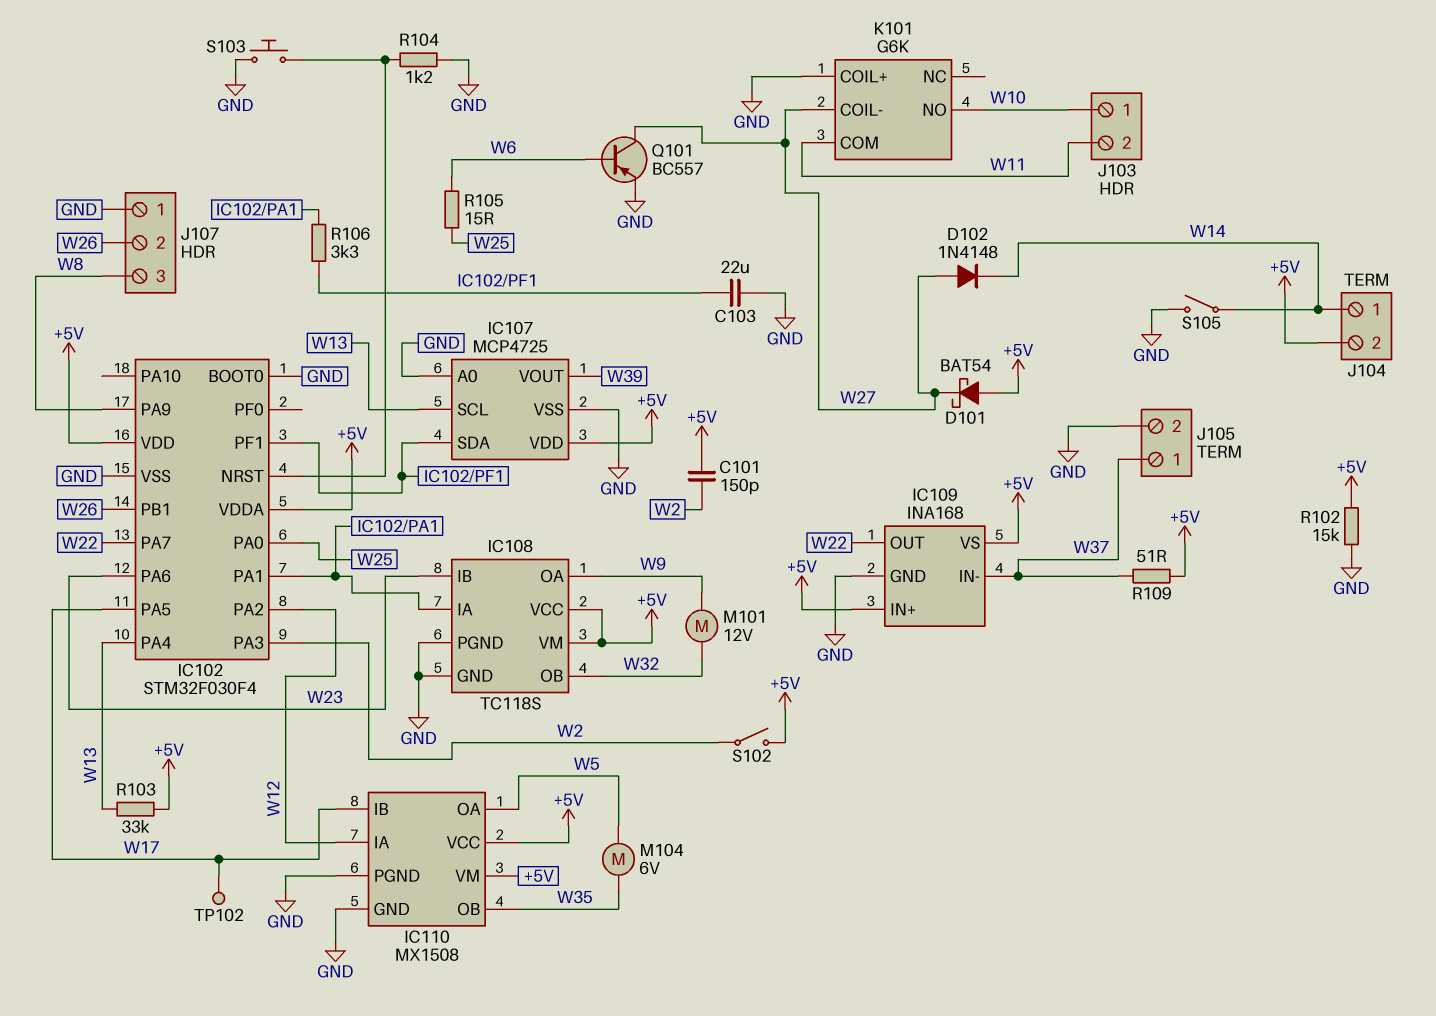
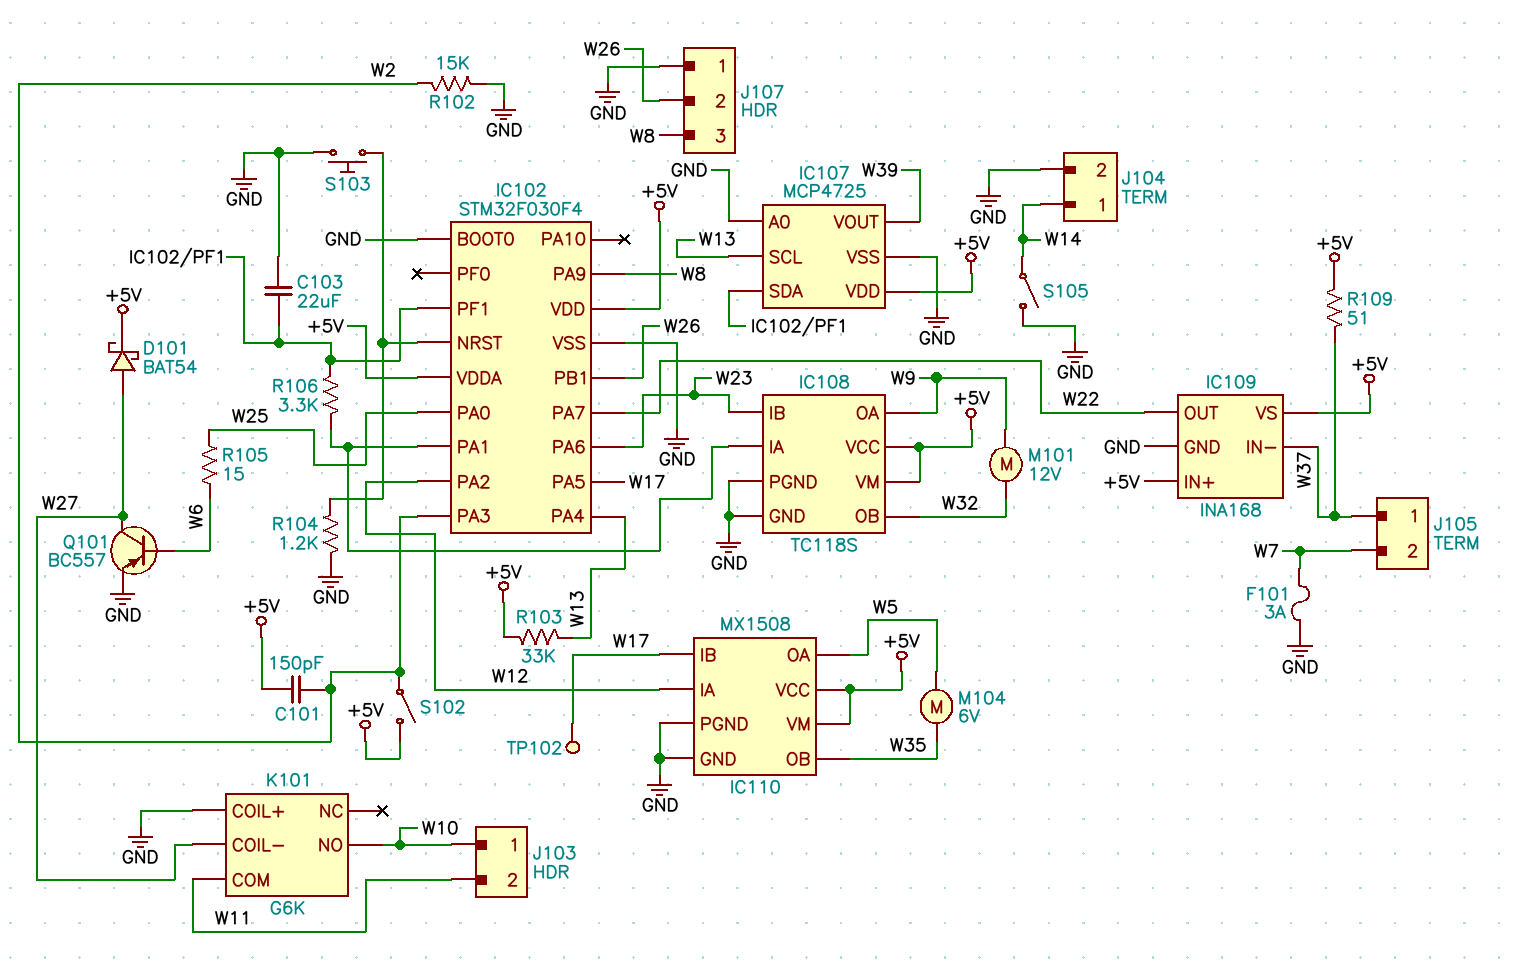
D101: schottky BAT54 (A +5V, K W27) -> schottky BAT54 (A W27, K +5V)
D102: diode 1N4148 (A W27, K W14) -> none
F101: none -> 3A (GND, W7)
J104 pin 2: +5V -> GND
J105 pin 2: GND -> W7
R102: 15k (+5V, GND) -> 15k (GND, W2)

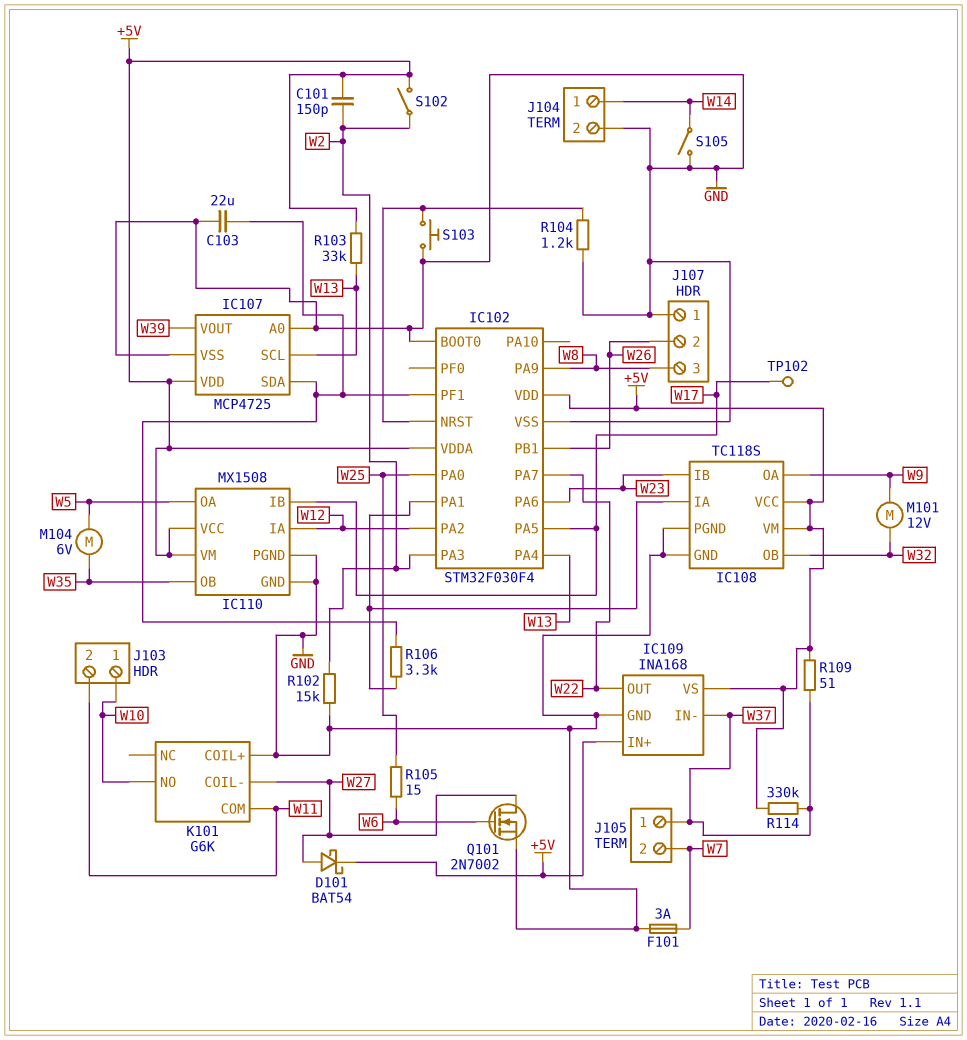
Q101: PNP BC557 (B W6, C W27, E GND) -> NMOS 2N7002 (G W6, D W27, S GND)
R114: none -> 330k (+5V, W37)

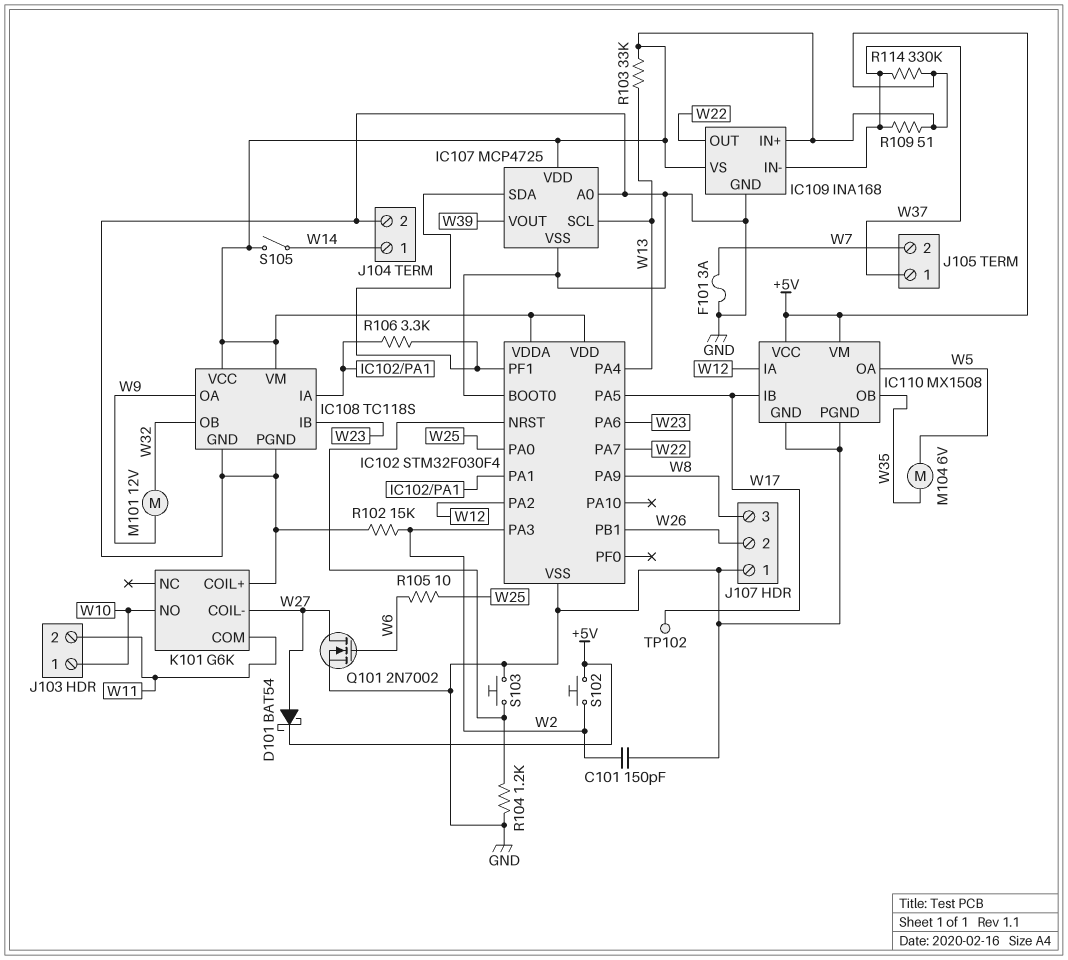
C101: 150pF (+5V, W2) -> 150pF (GND, W2)
C103: 22uF (GND, IC102/PF1) -> none
R105: 15 (W6, W25) -> 10 (W6, W25)
S102: switch (+5V, W2) -> button (+5V, W2)
S105: switch (GND, W14) -> switch (+5V, W14)

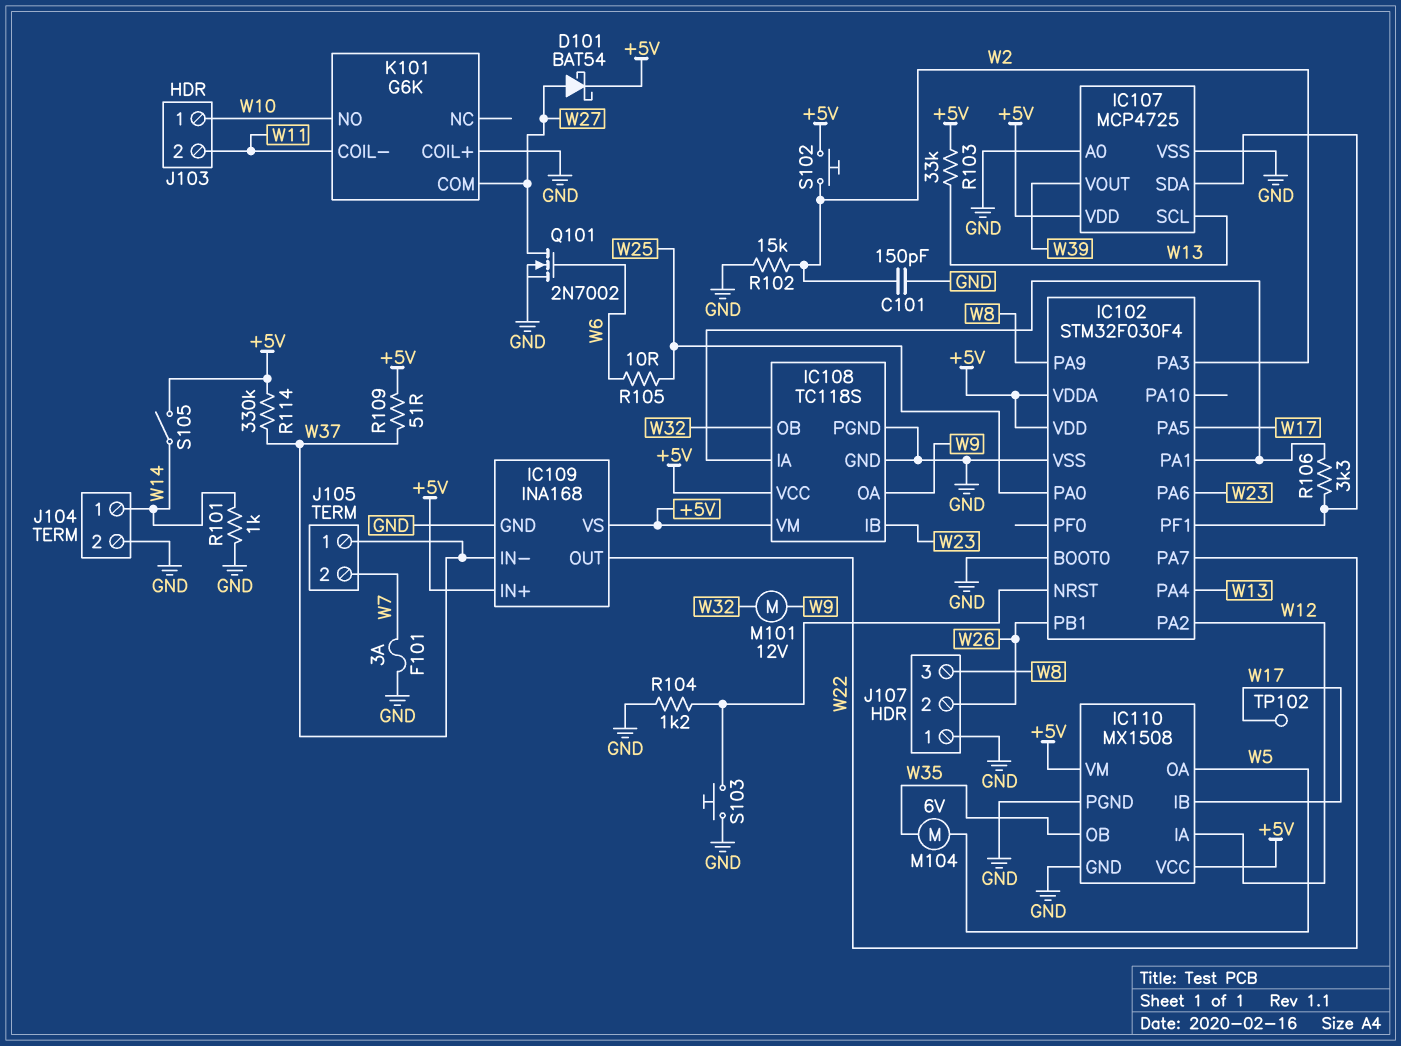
K101 pin COIL-: W27 -> W11
K101 pin COM: W11 -> W27
R101: none -> 1k (GND, W14)

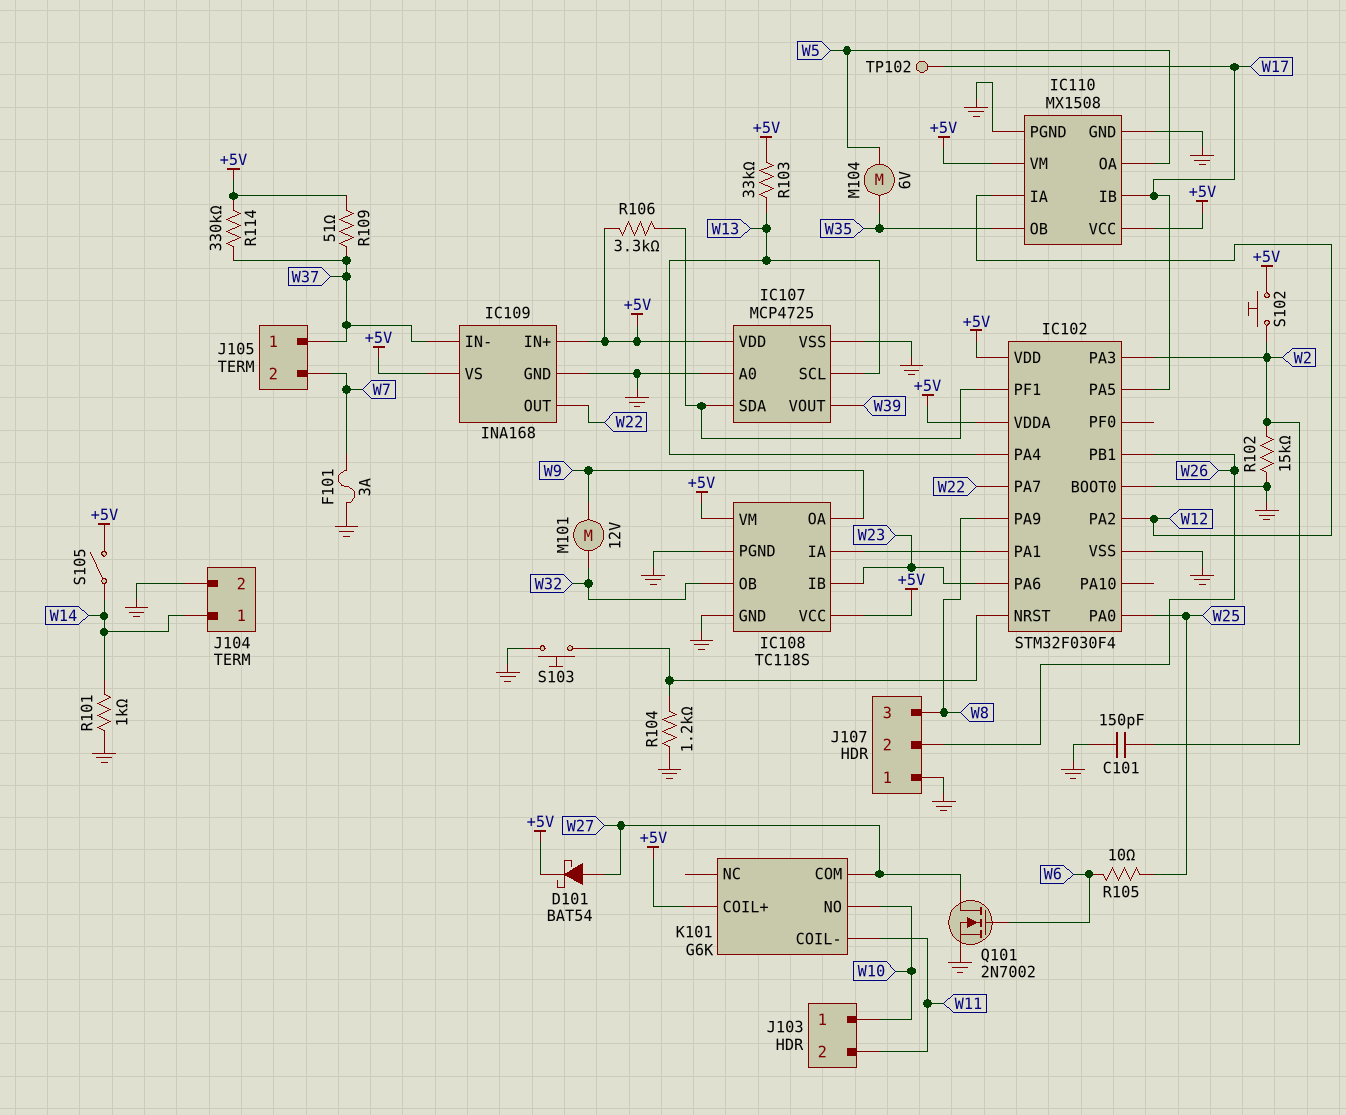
K101 pin COIL+: GND -> +5V
R106: 3.3k (IC102/PA1, IC102/PF1) -> 3.3k (+5V, IC102/PF1)

